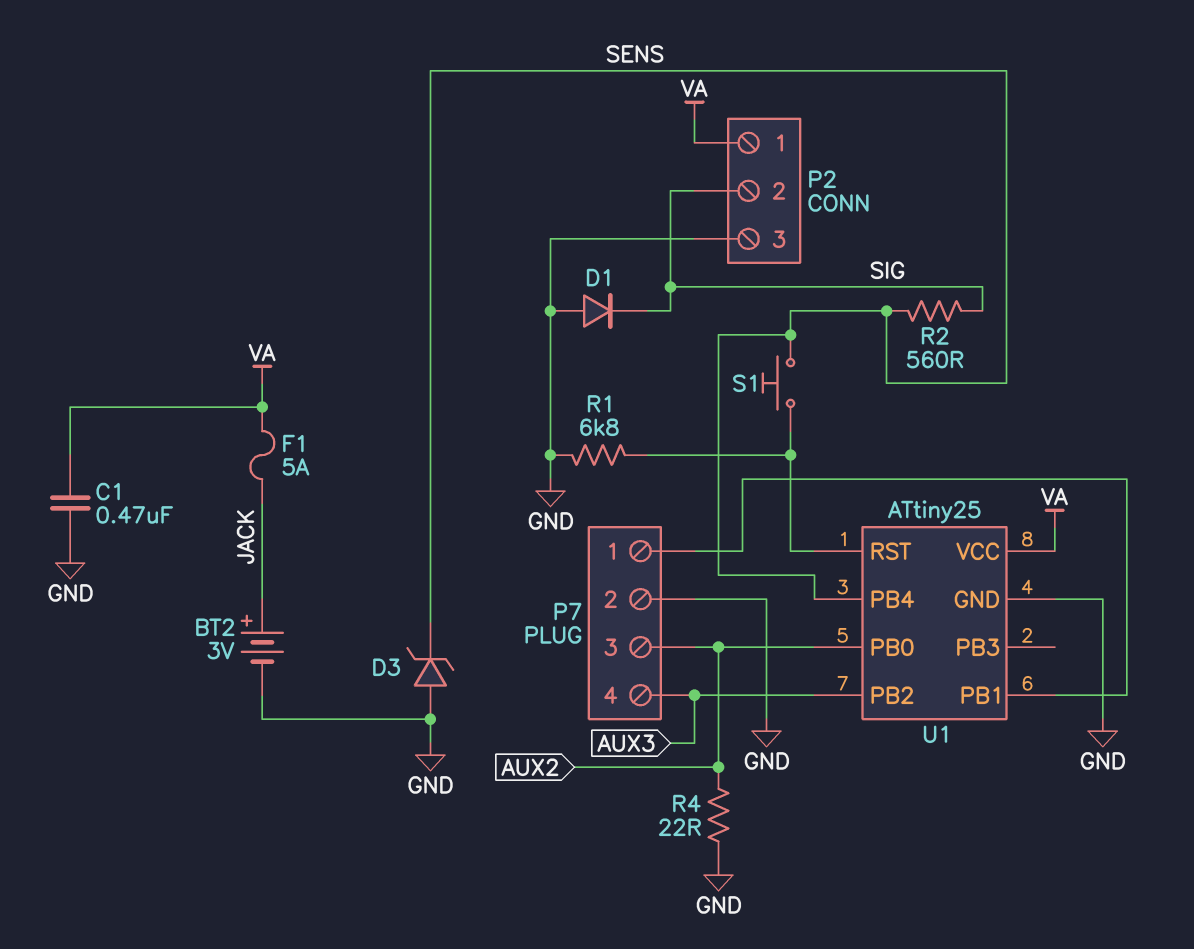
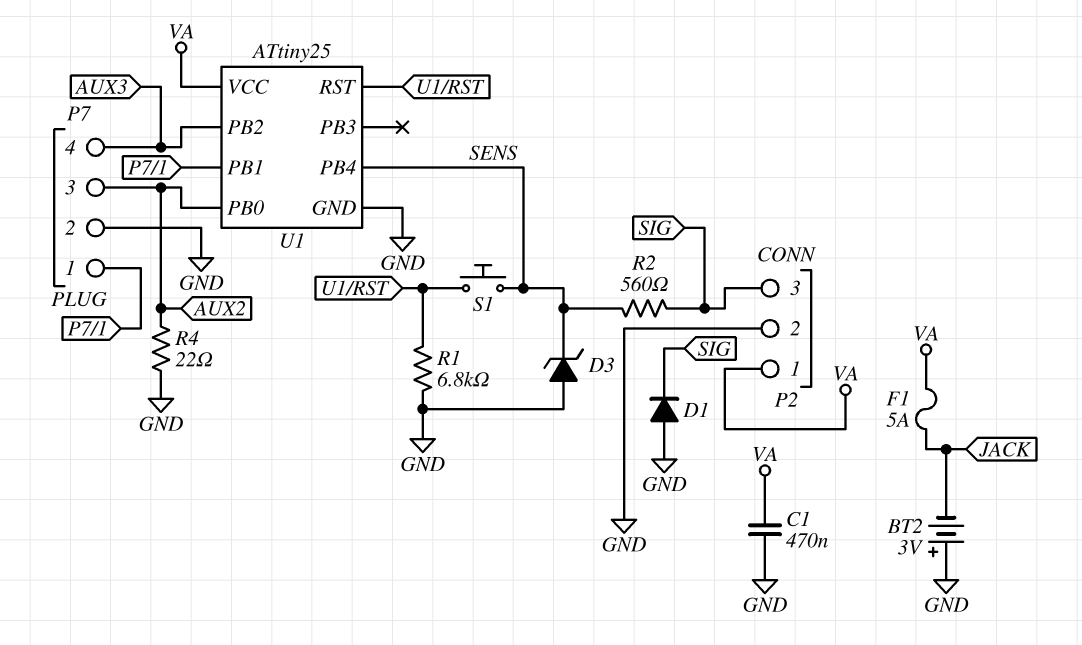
BT2: 3V (plus JACK, minus GND) -> 3V (plus GND, minus JACK)
P2 pin 2: SIG -> GND
P2 pin 3: GND -> SIG

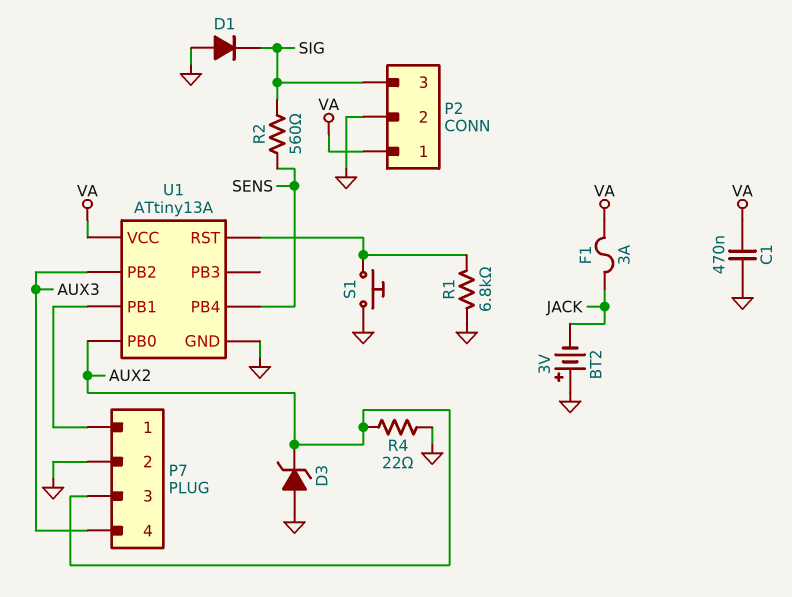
D3: zener (A GND, K SENS) -> zener (A GND, K AUX2)
F1: 5A (JACK, VA) -> 3A (JACK, VA)
S1: button (SENS, U1/RST) -> button (GND, U1/RST)
U1: ATtiny25 -> ATtiny13A

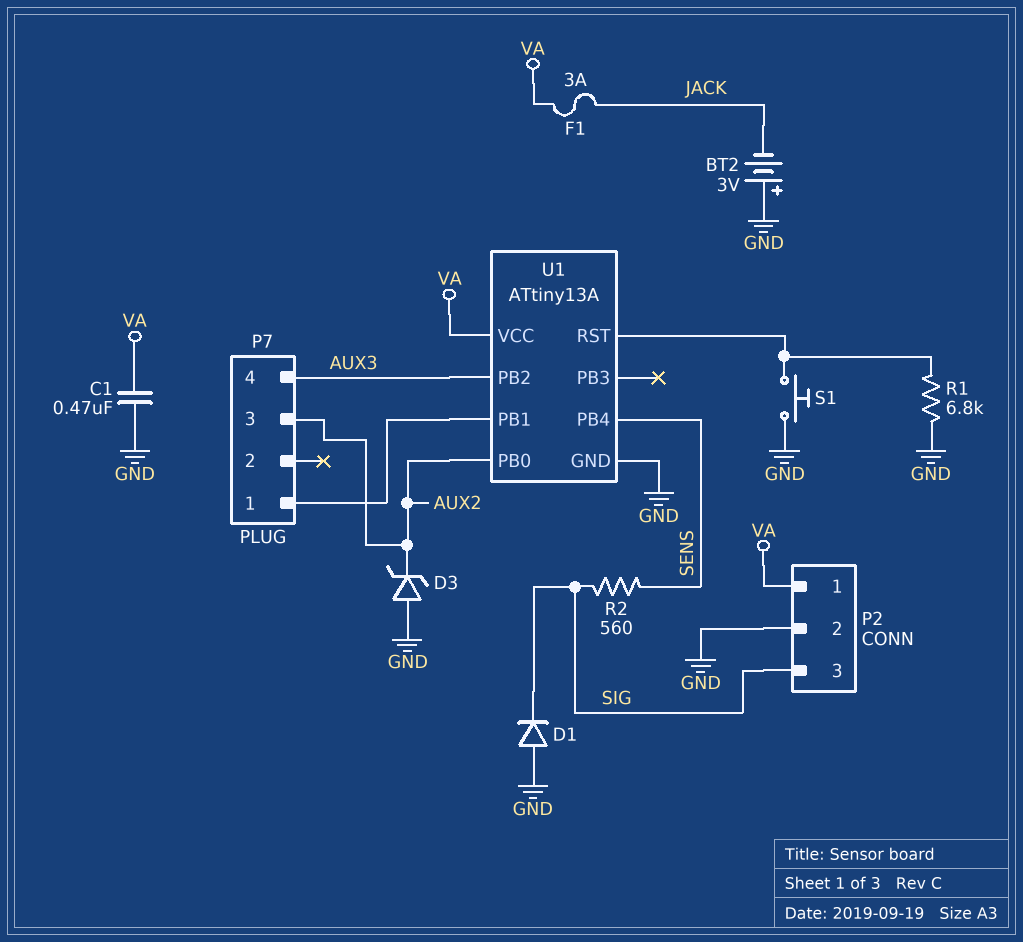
P7 pin 2: GND -> none
R4: 22 (AUX2, GND) -> none

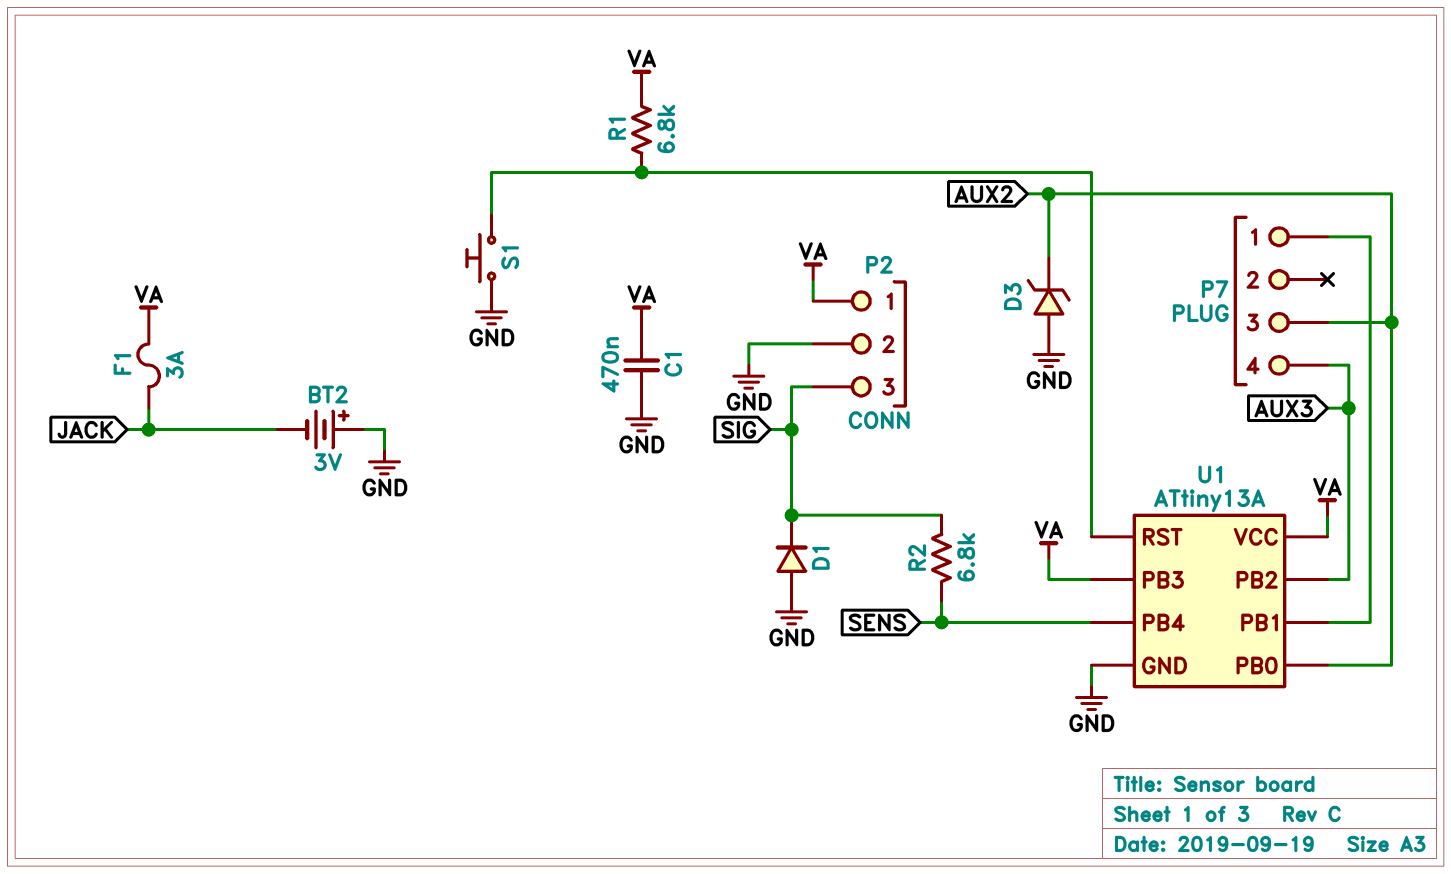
R1: 6.8k (GND, U1/RST) -> 6.8k (U1/RST, VA)
R2: 560 (SENS, SIG) -> 6.8k (SENS, SIG)
U1 pin PB3: none -> VA

